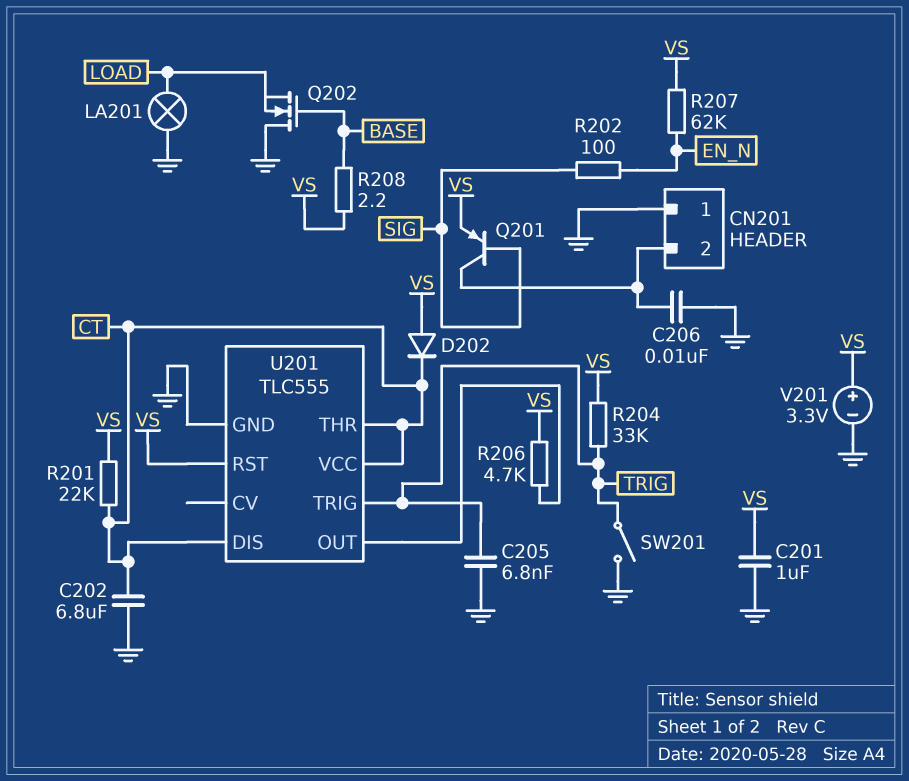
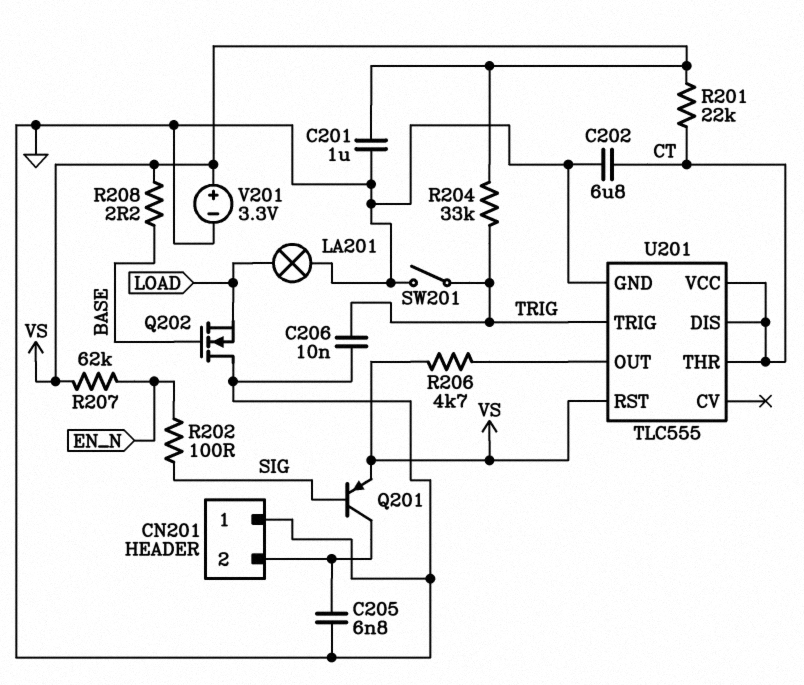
C205: 6.8nF (GND, TRIG) -> 6.8nF (CN201/2, GND)
C206: 10nF (CN201/2, GND) -> 10nF (GND, TRIG)
D202: diode (A VS, K CT) -> none

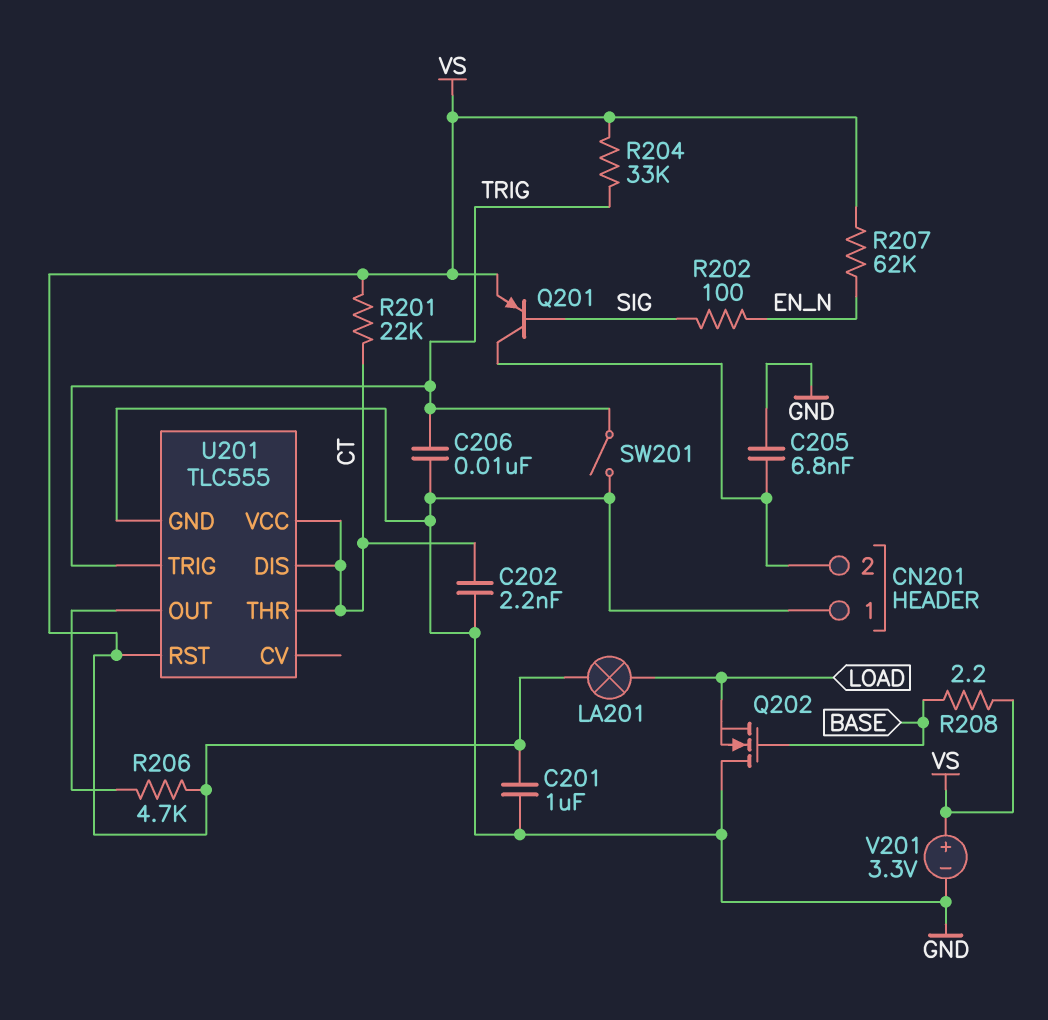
C202: 6.8uF (CT, GND) -> 2.2nF (CT, GND)
LA201: lamp (GND, LOAD) -> lamp (LOAD, VS)

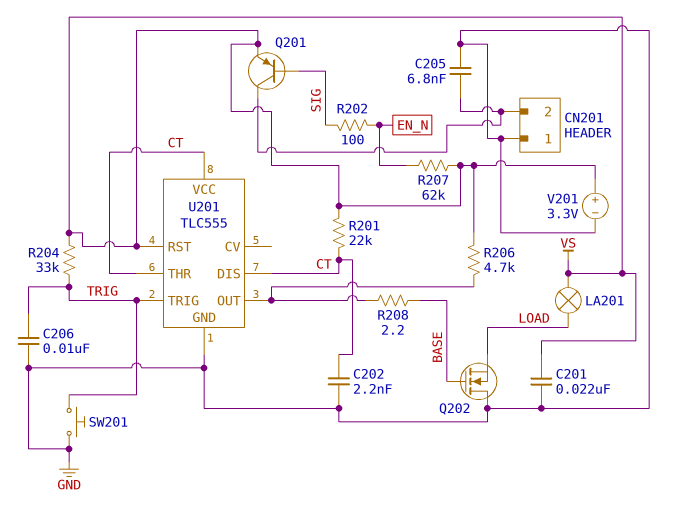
C201: 1uF (GND, VS) -> 22nF (GND, VS)
R208: 2.2 (BASE, VS) -> 2.2 (BASE, U201/OUT)
SW201: switch (GND, TRIG) -> button (GND, TRIG)

